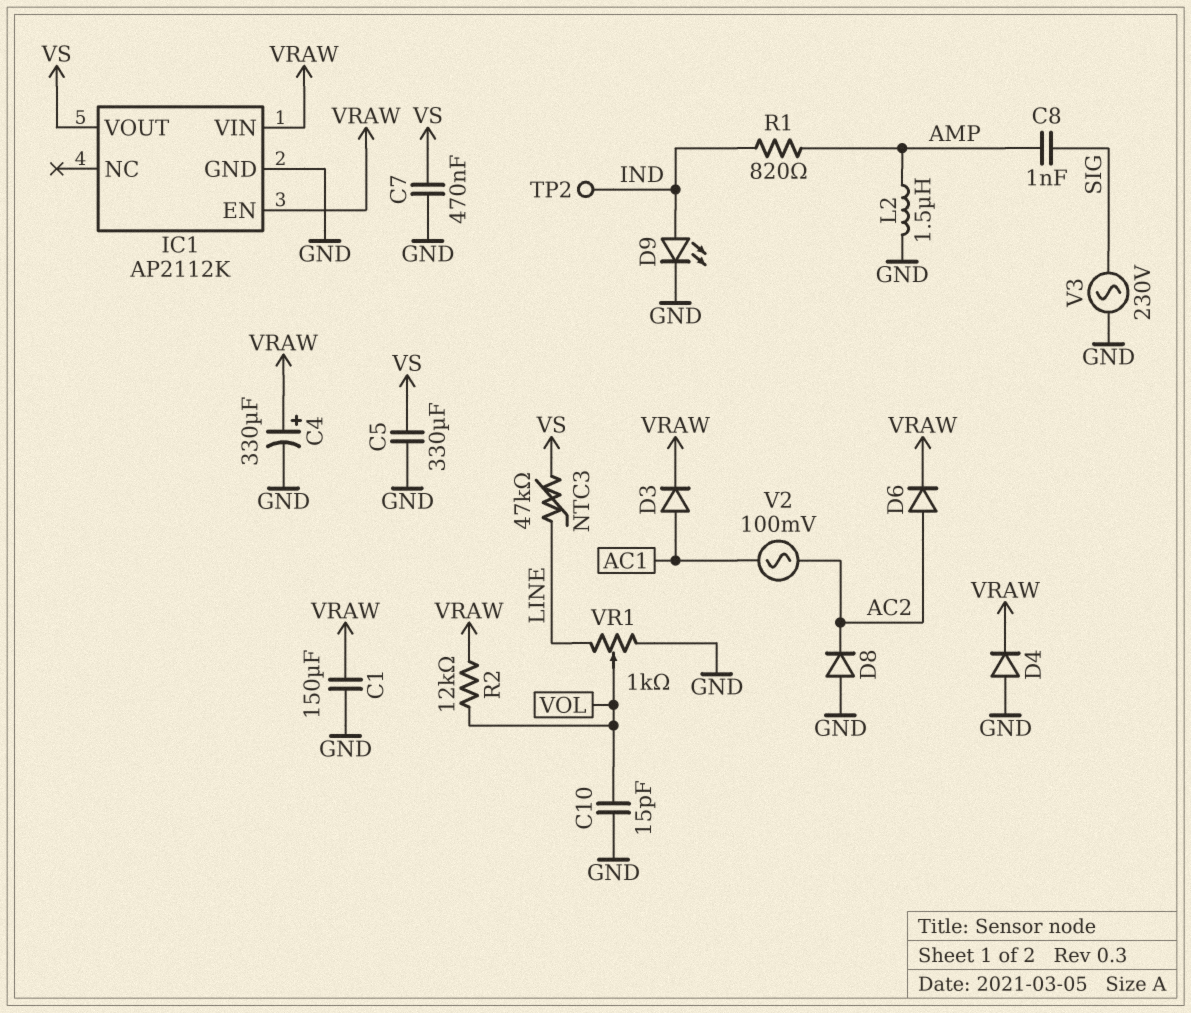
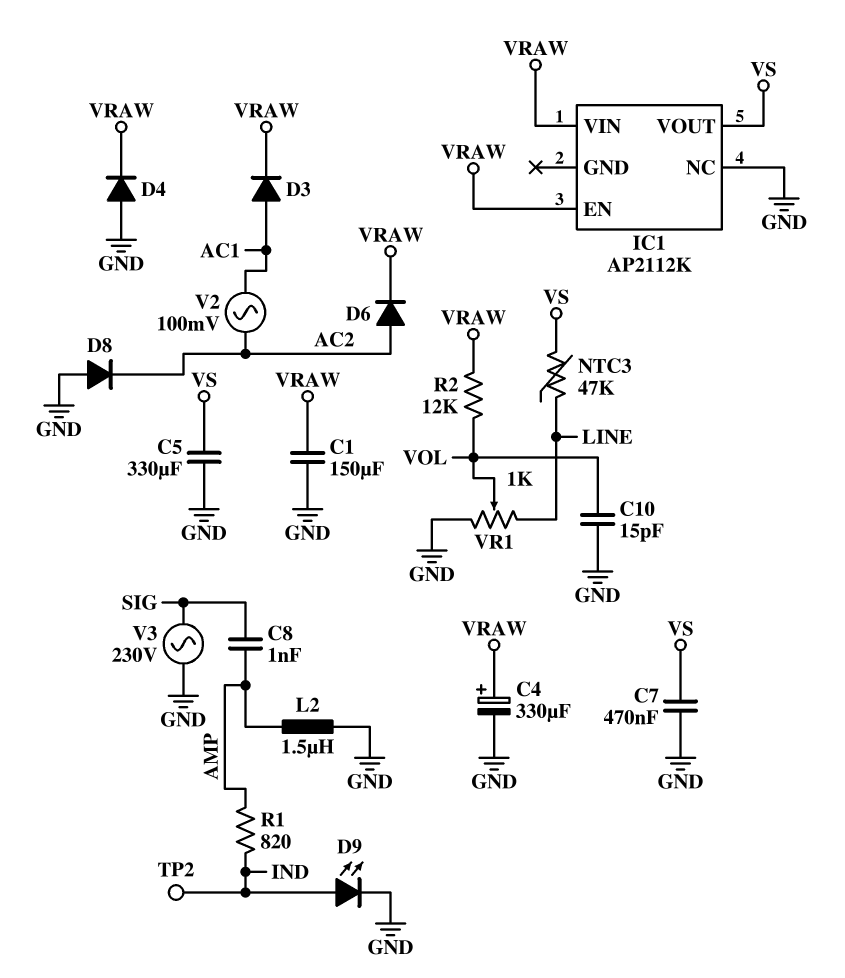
IC1 pin GND: GND -> none
IC1 pin NC: none -> GND

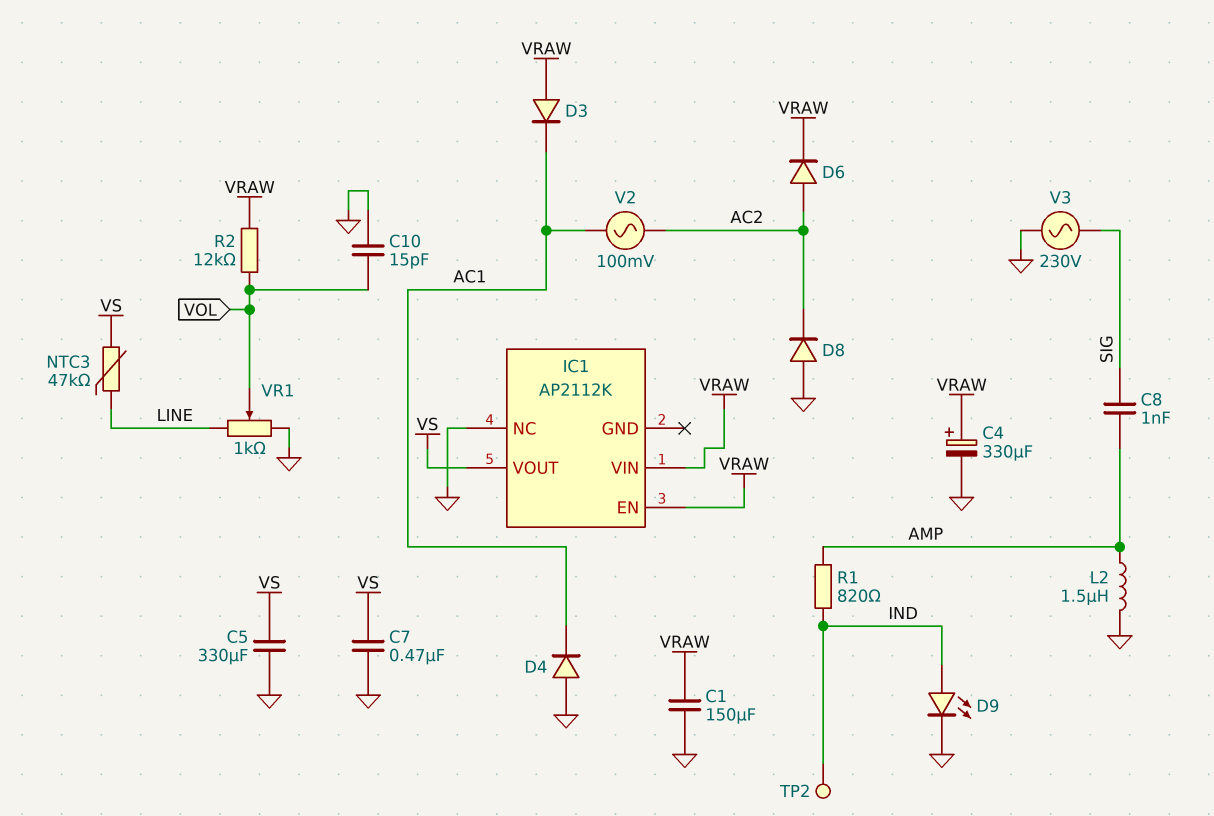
D3: diode (A AC1, K VRAW) -> diode (A VRAW, K AC1)
D4: diode (A GND, K VRAW) -> diode (A GND, K AC1)

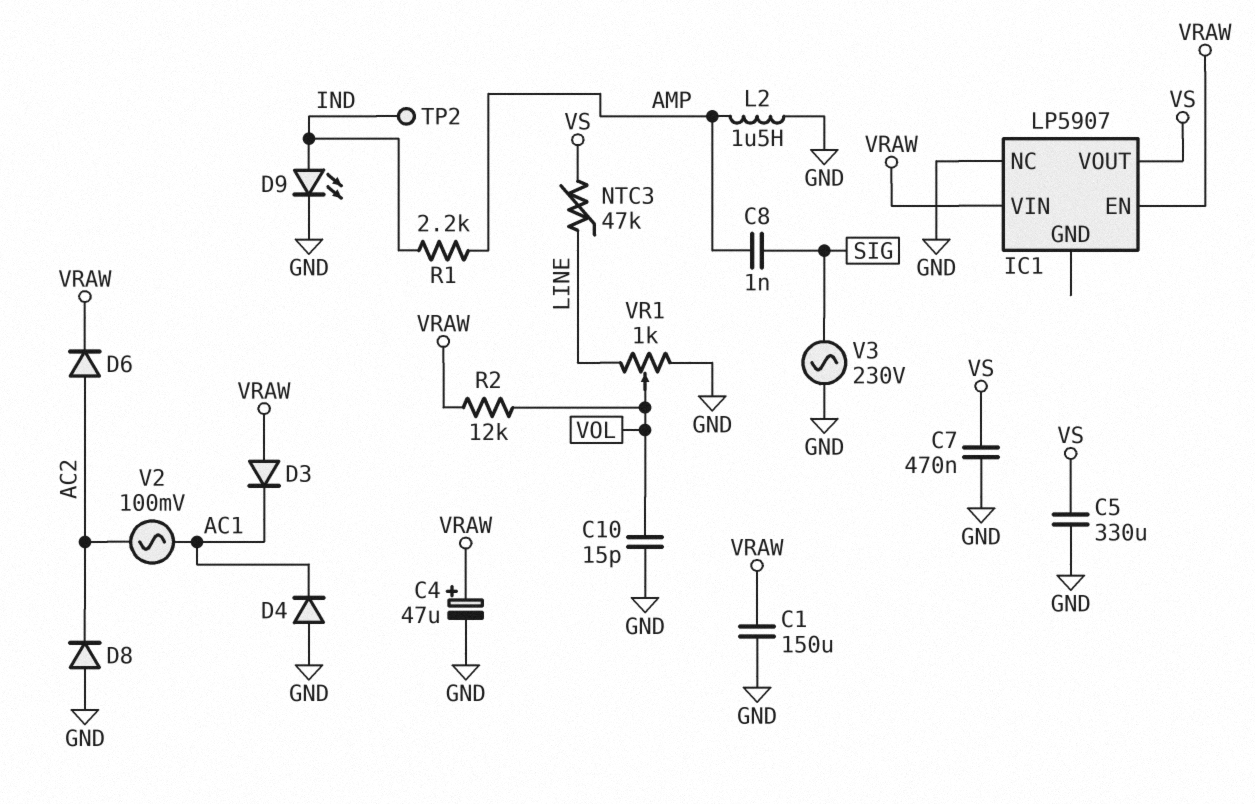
C4: 330uF (plus VRAW, minus GND) -> 47uF (plus VRAW, minus GND)
IC1: AP2112K -> LP5907
R1: 820 (AMP, IND) -> 2.2k (AMP, IND)

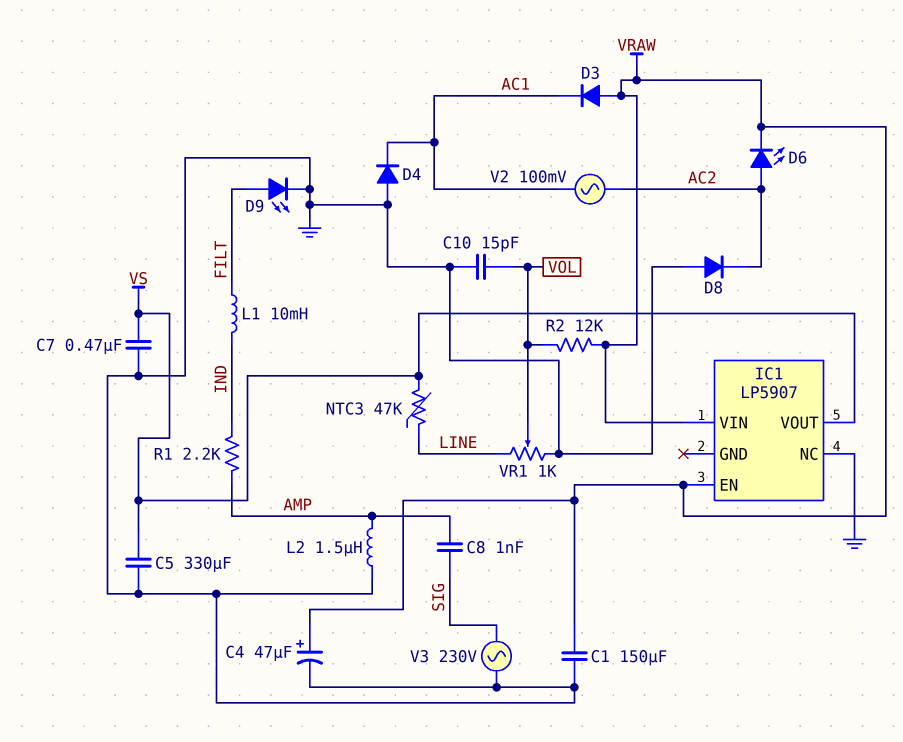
D6: diode (A AC2, K VRAW) -> LED (A AC2, K VRAW)
D9: LED (A IND, K GND) -> LED (A FILT, K GND)
L1: none -> 10mH (FILT, IND)
TP2: test point (IND) -> none

